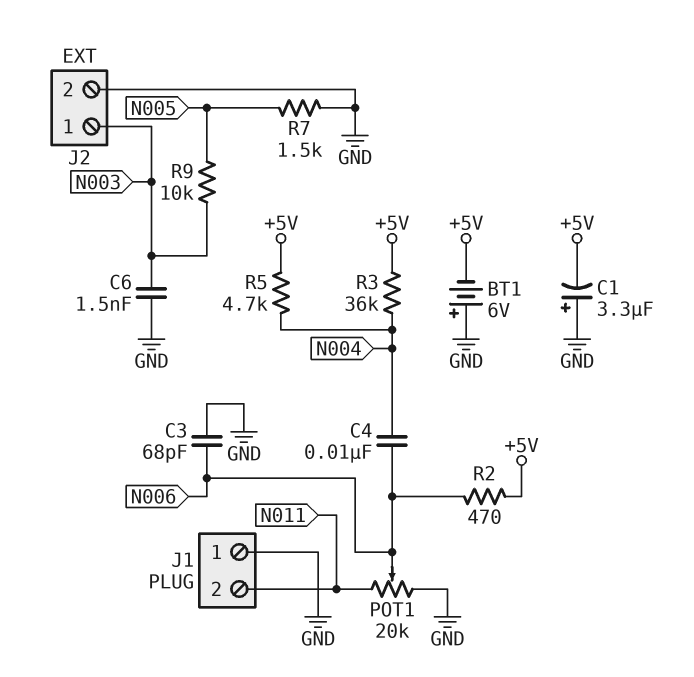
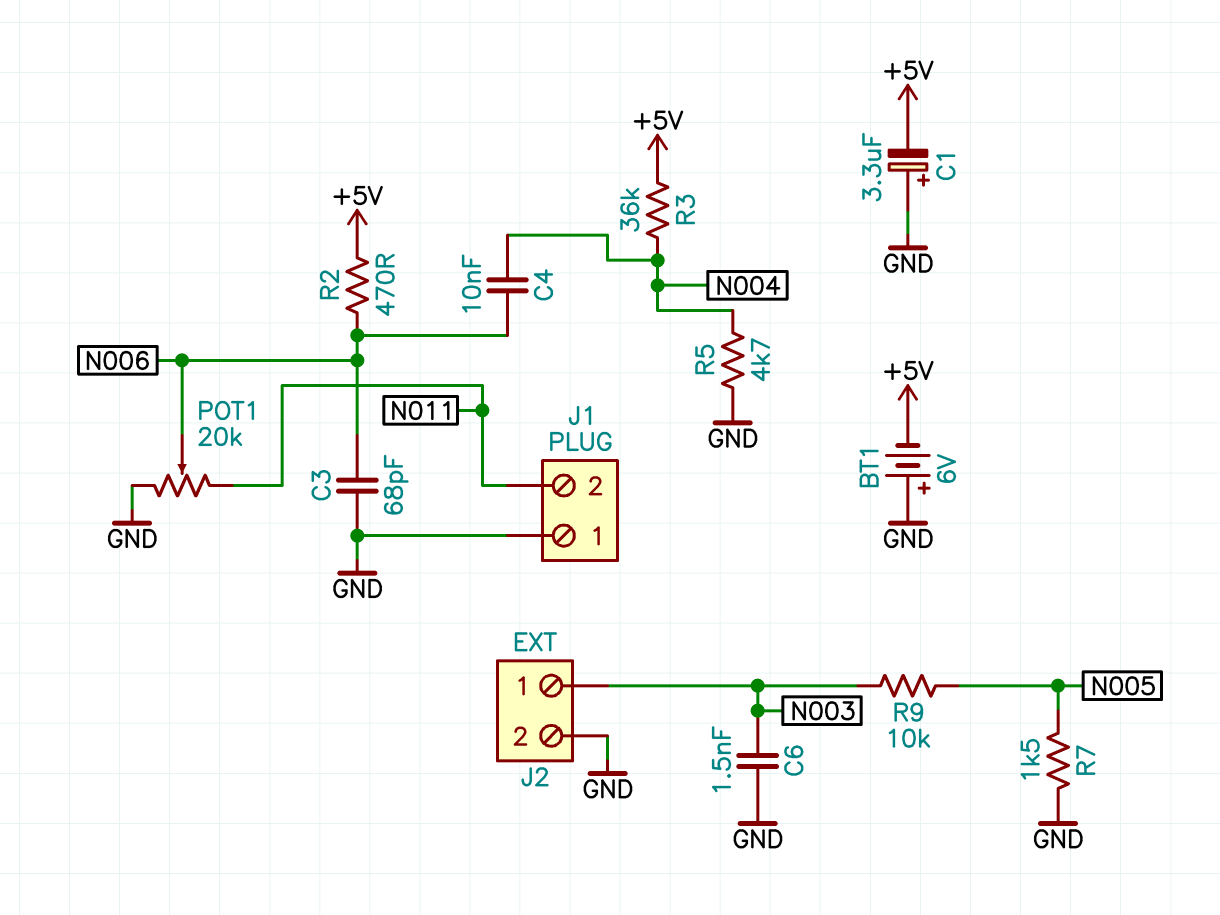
R5: 4.7k (+5V, N004) -> 4.7k (GND, N004)

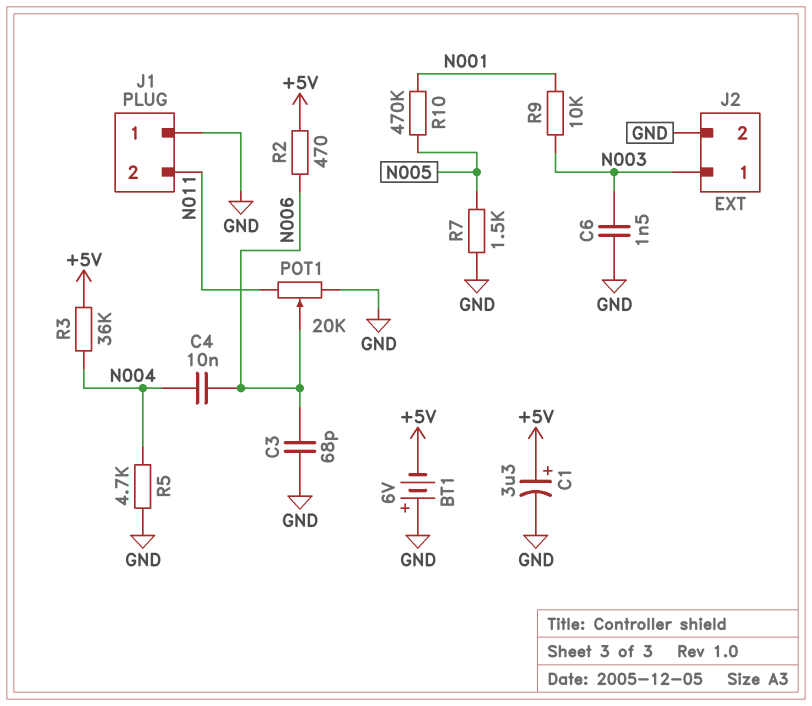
C1: 3.3uF (plus GND, minus +5V) -> 3.3uF (plus +5V, minus GND)
R9: 10k (N003, N005) -> 10k (N001, N003)
R10: none -> 470k (N001, N005)

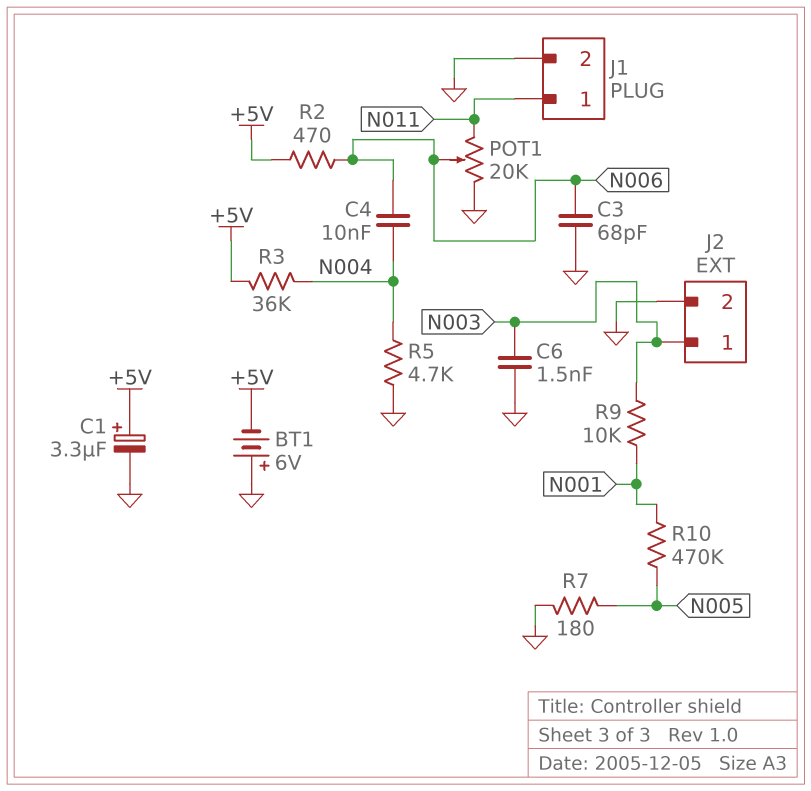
J1 pin 1: GND -> N011
J1 pin 2: N011 -> GND
R7: 1.5k (GND, N005) -> 180 (GND, N005)

